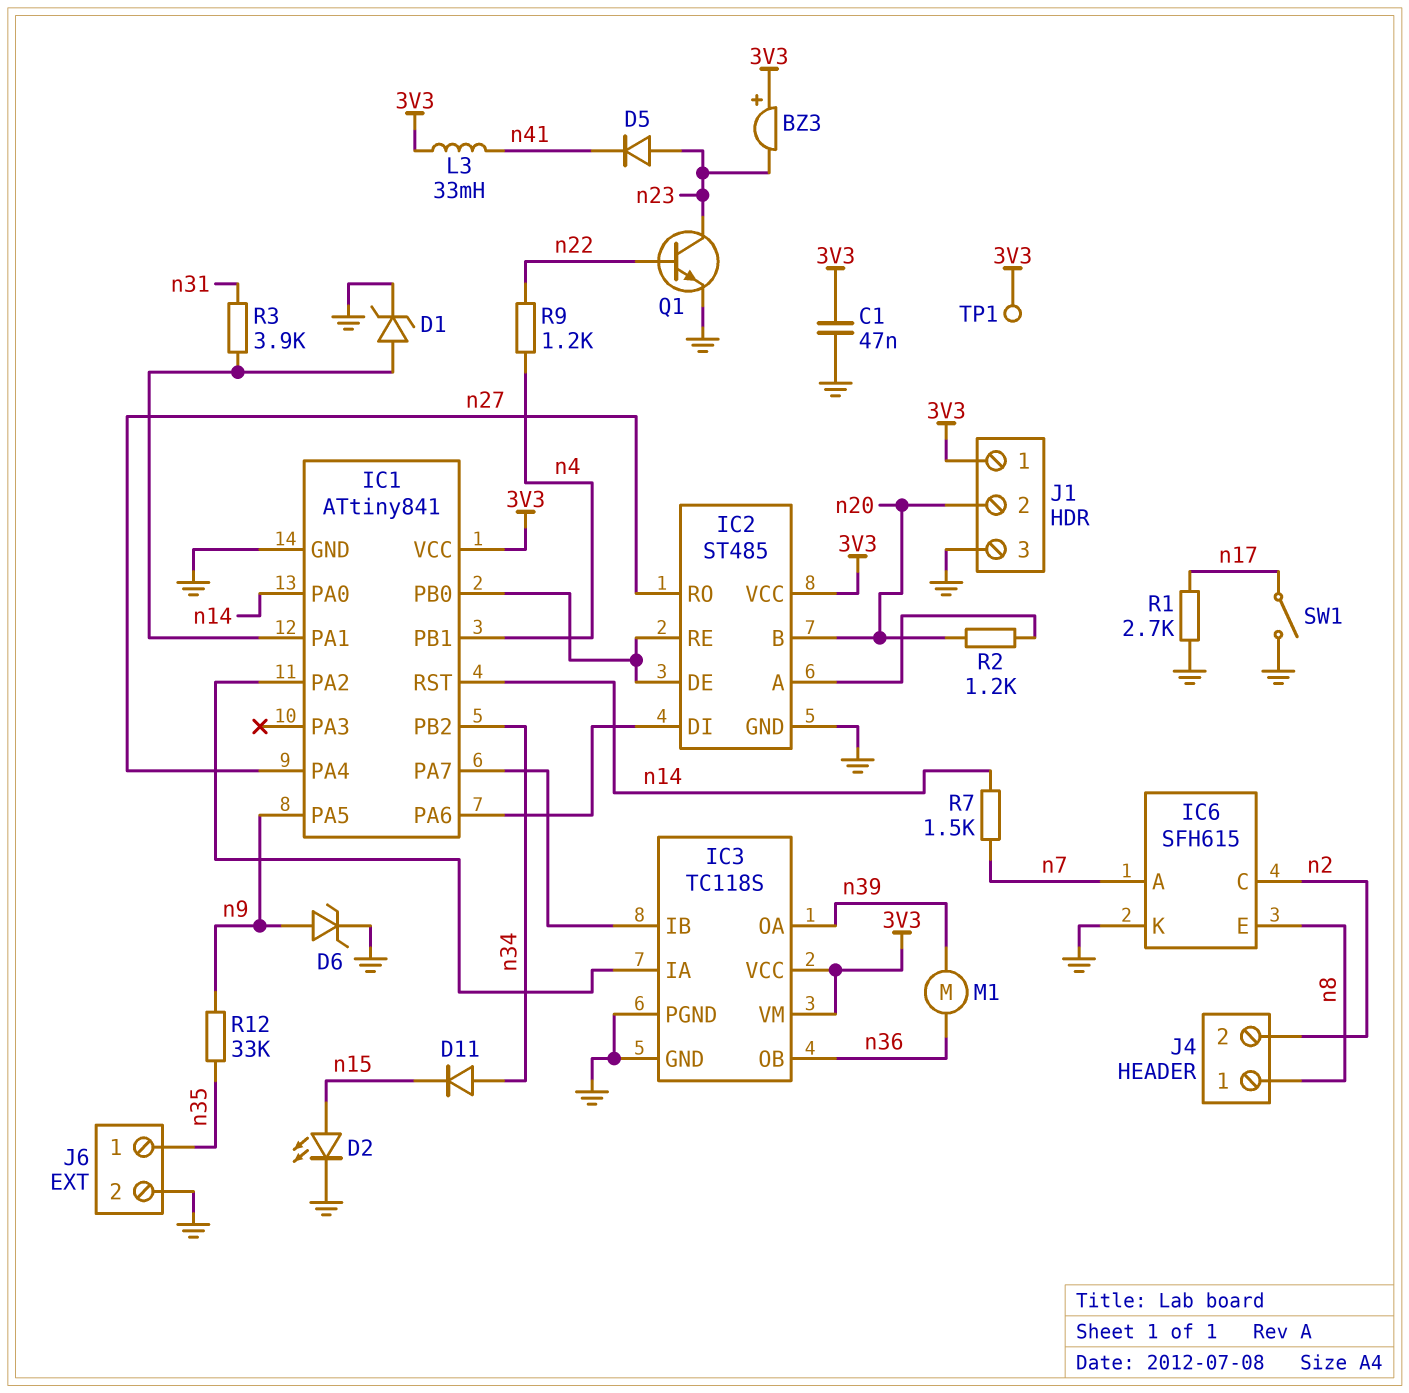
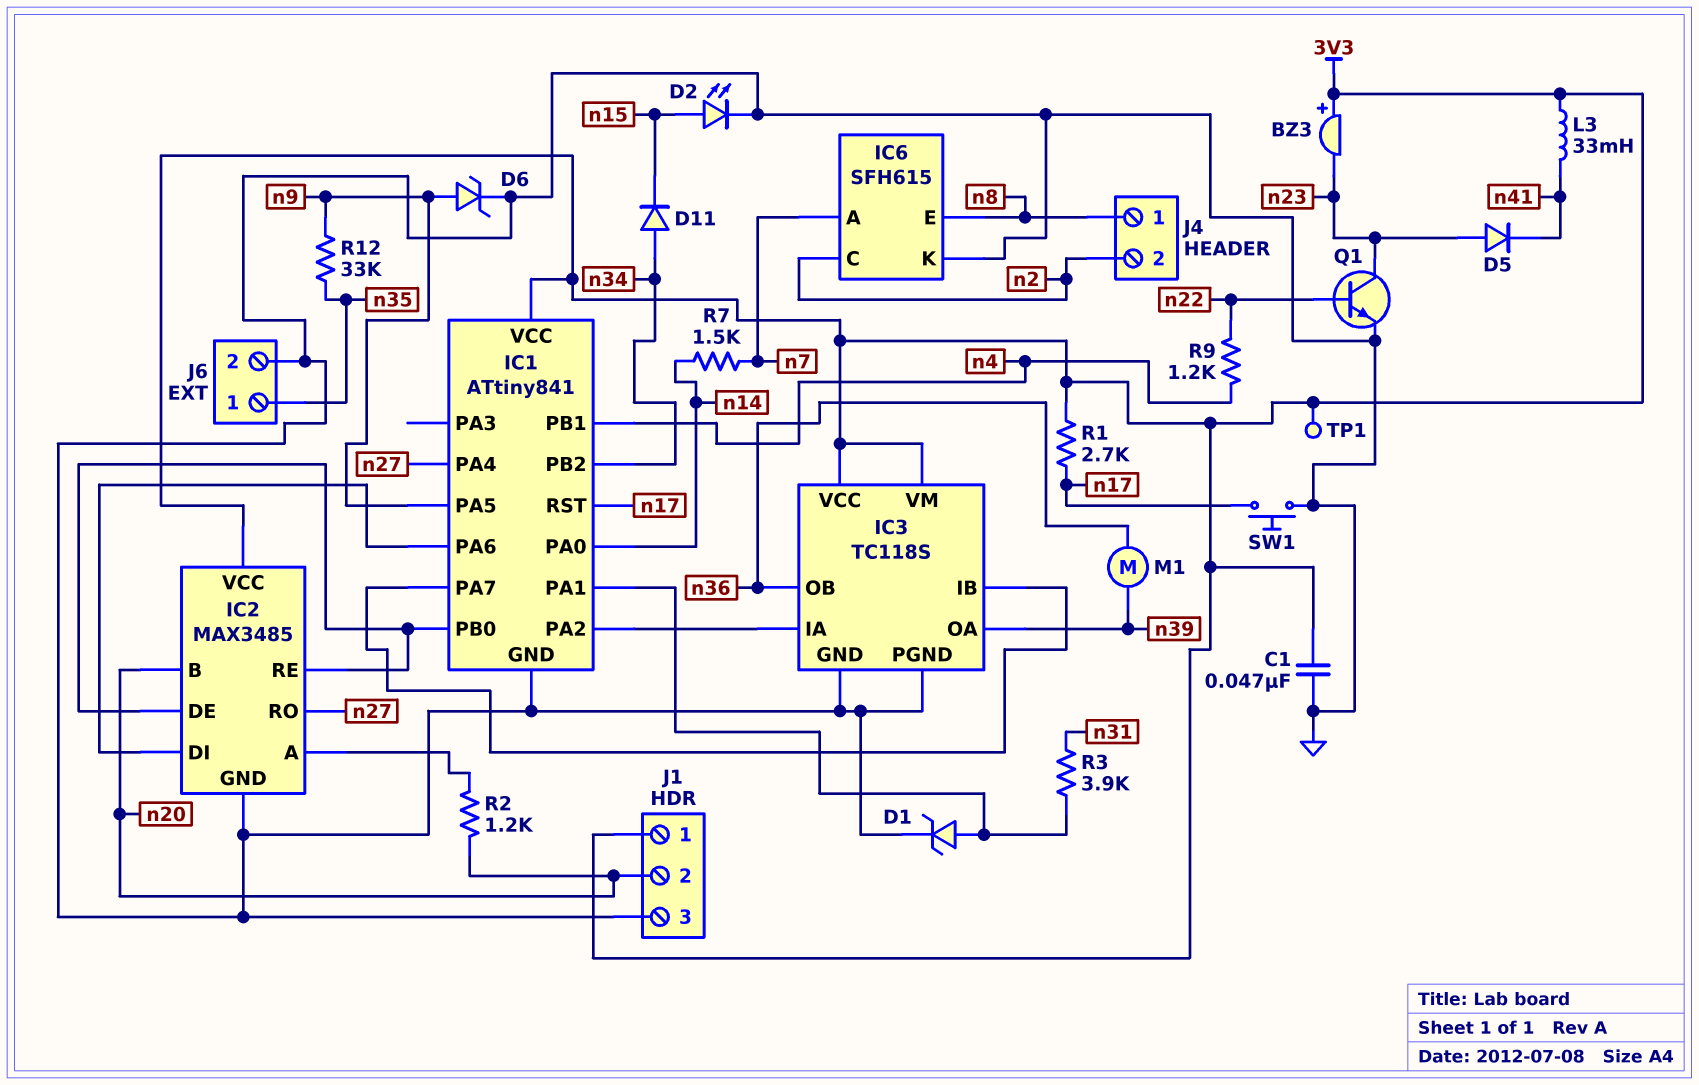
IC1 pin RST: n14 -> n17
IC2: ST485 -> MAX3485
R1: 2.7k (GND, n17) -> 2.7k (3V3, n17)
SW1: switch (GND, n17) -> button (GND, n17)

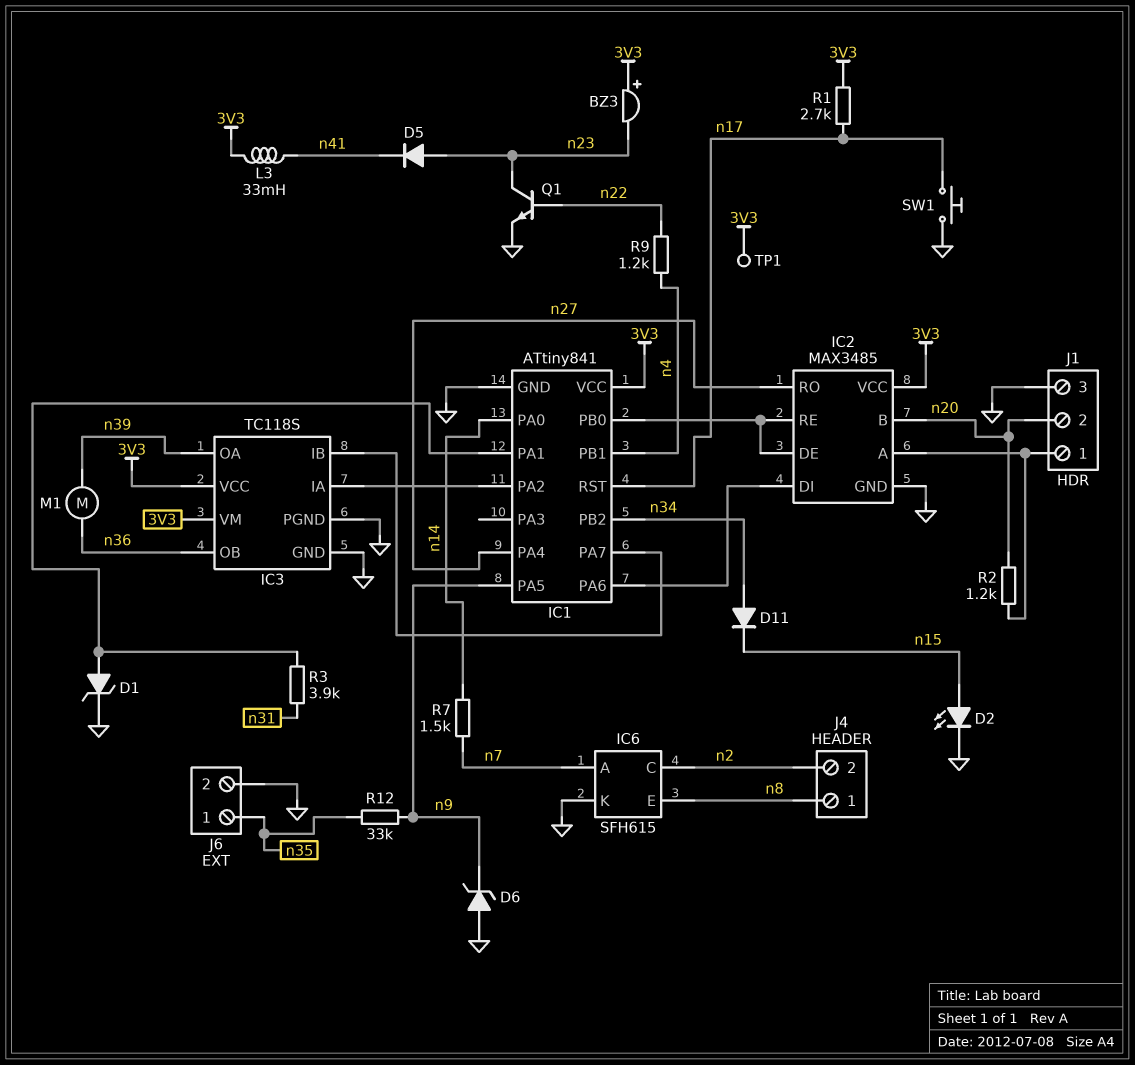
C1: 47nF (3V3, GND) -> none
D6: zener (A n9, K GND) -> zener (A GND, K n9)
J1 pin 1: 3V3 -> IC2/A

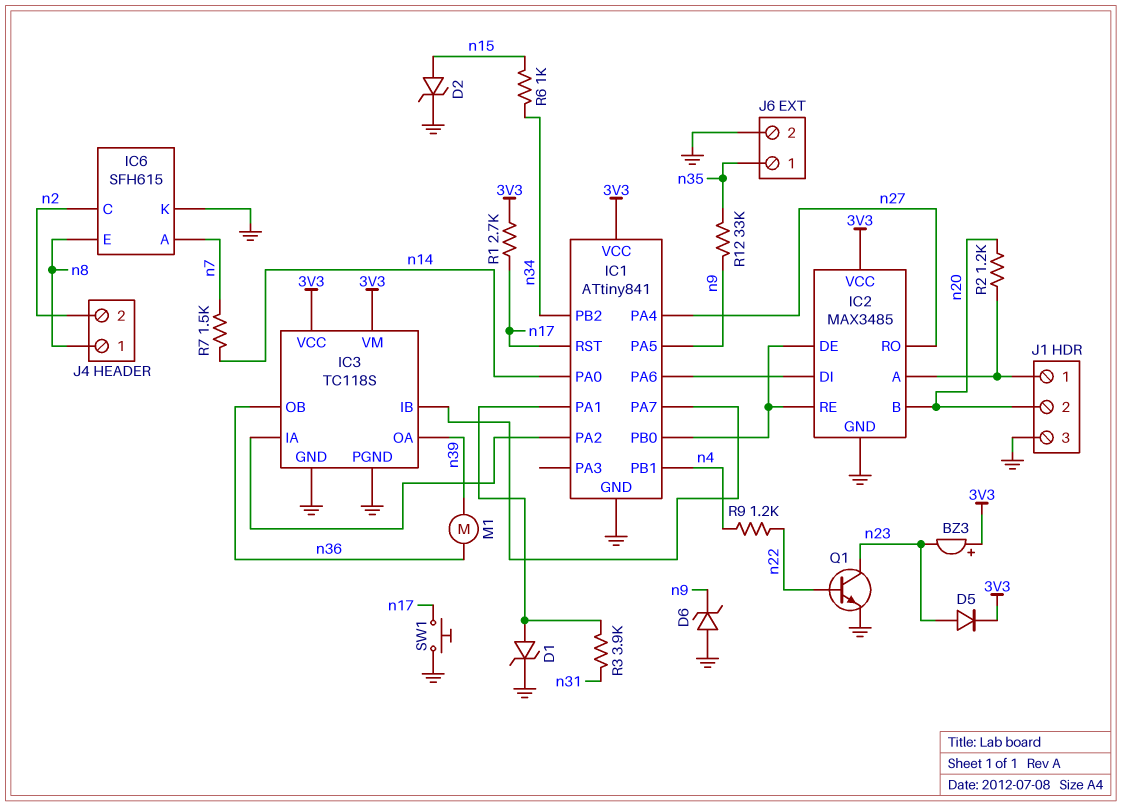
D2: LED (A n15, K GND) -> zener (A n15, K GND)
D5: diode (A n23, K n41) -> diode (A n23, K 3V3)
D11: diode (A n34, K n15) -> none
L3: 33mH (3V3, n41) -> none
R6: none -> 1k (n15, n34)
TP1: test point (3V3) -> none

